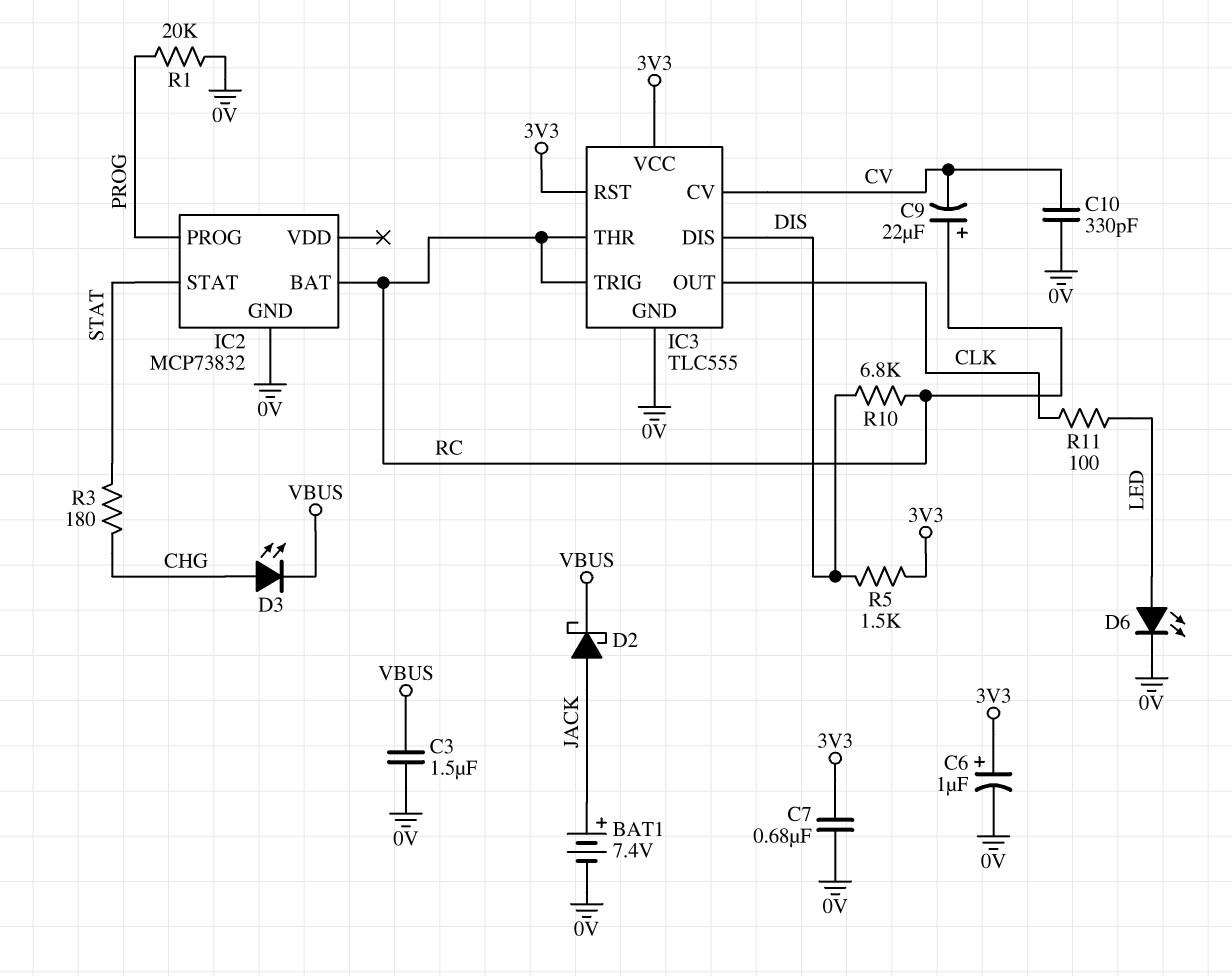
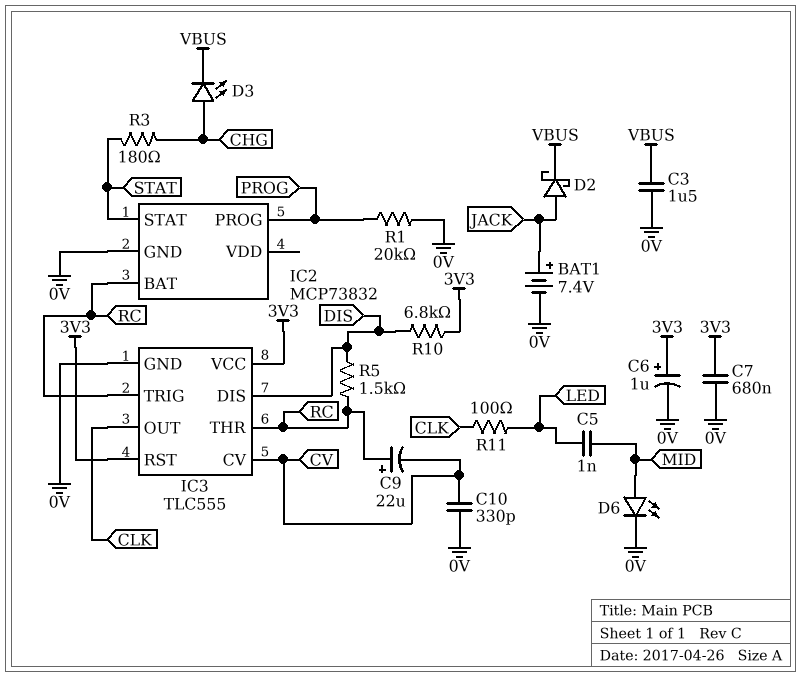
C5: none -> 1nF (LED, MID)
D6: LED (A LED, K 0V) -> LED (A MID, K 0V)
R5: 1.5k (3V3, DIS) -> 1.5k (DIS, RC)
R10: 6.8k (DIS, RC) -> 6.8k (3V3, DIS)

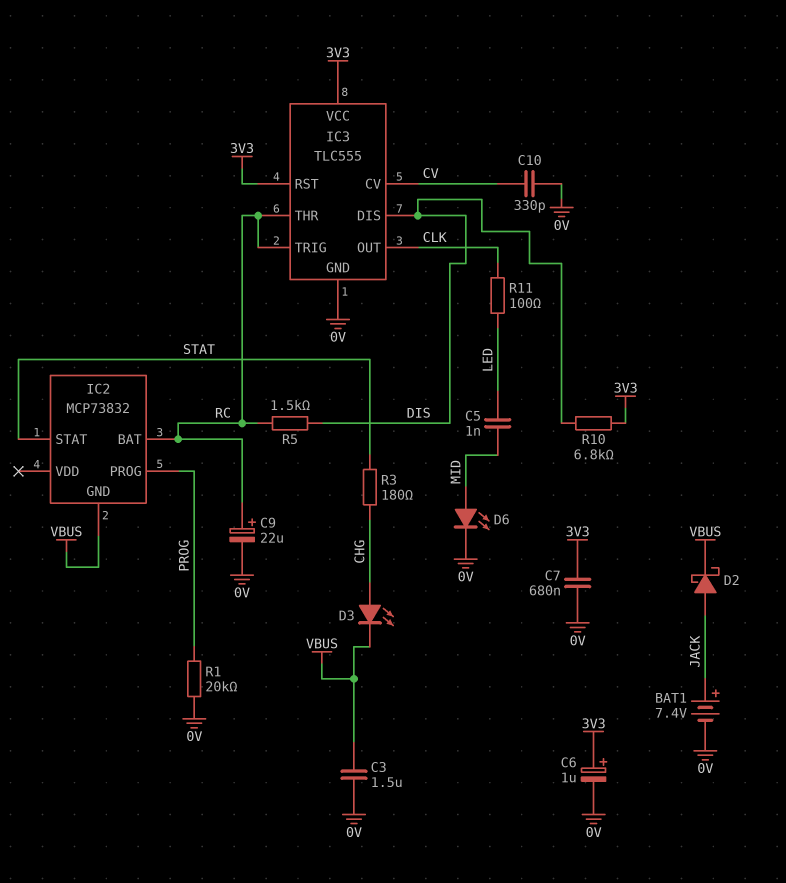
C9: 22uF (plus RC, minus CV) -> 22uF (plus RC, minus 0V)
IC2 pin GND: 0V -> VBUS

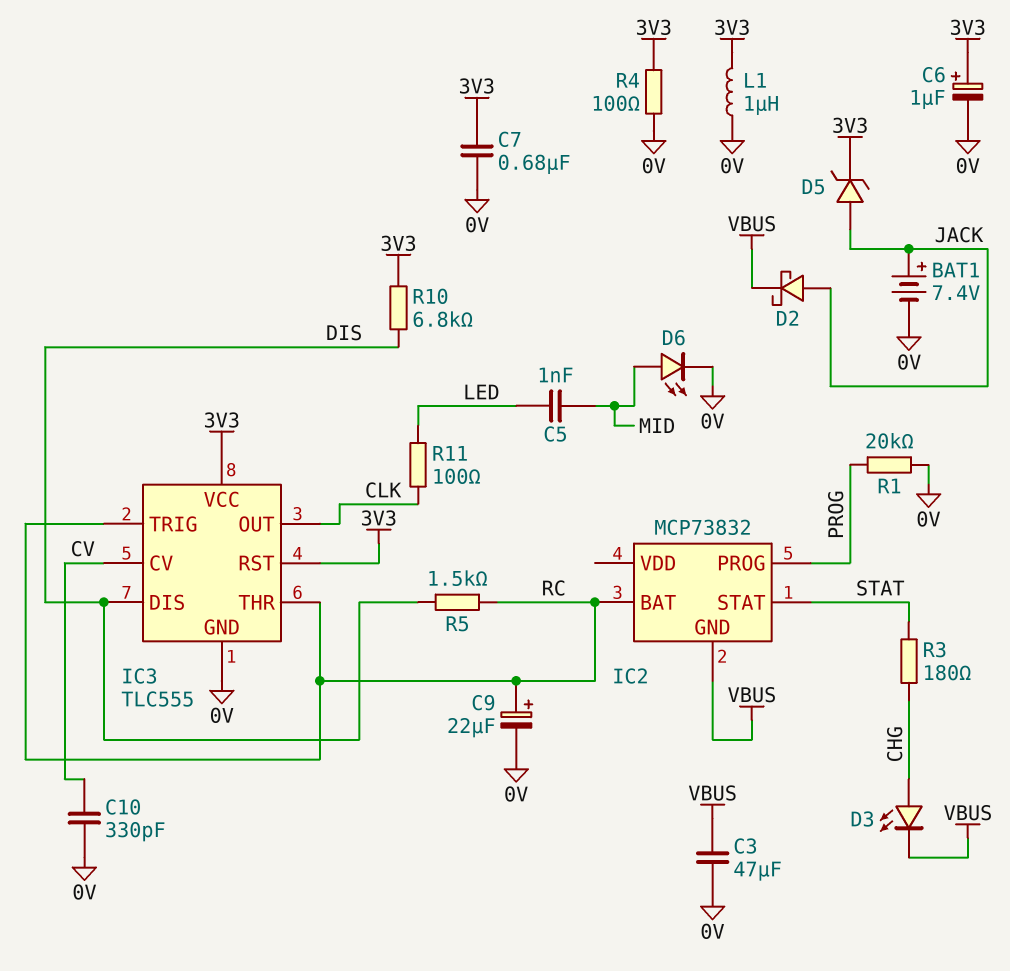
C3: 1.5uF (0V, VBUS) -> 47uF (0V, VBUS)
D5: none -> zener (A JACK, K 3V3)
L1: none -> 1uH (0V, 3V3)
R4: none -> 100 (0V, 3V3)

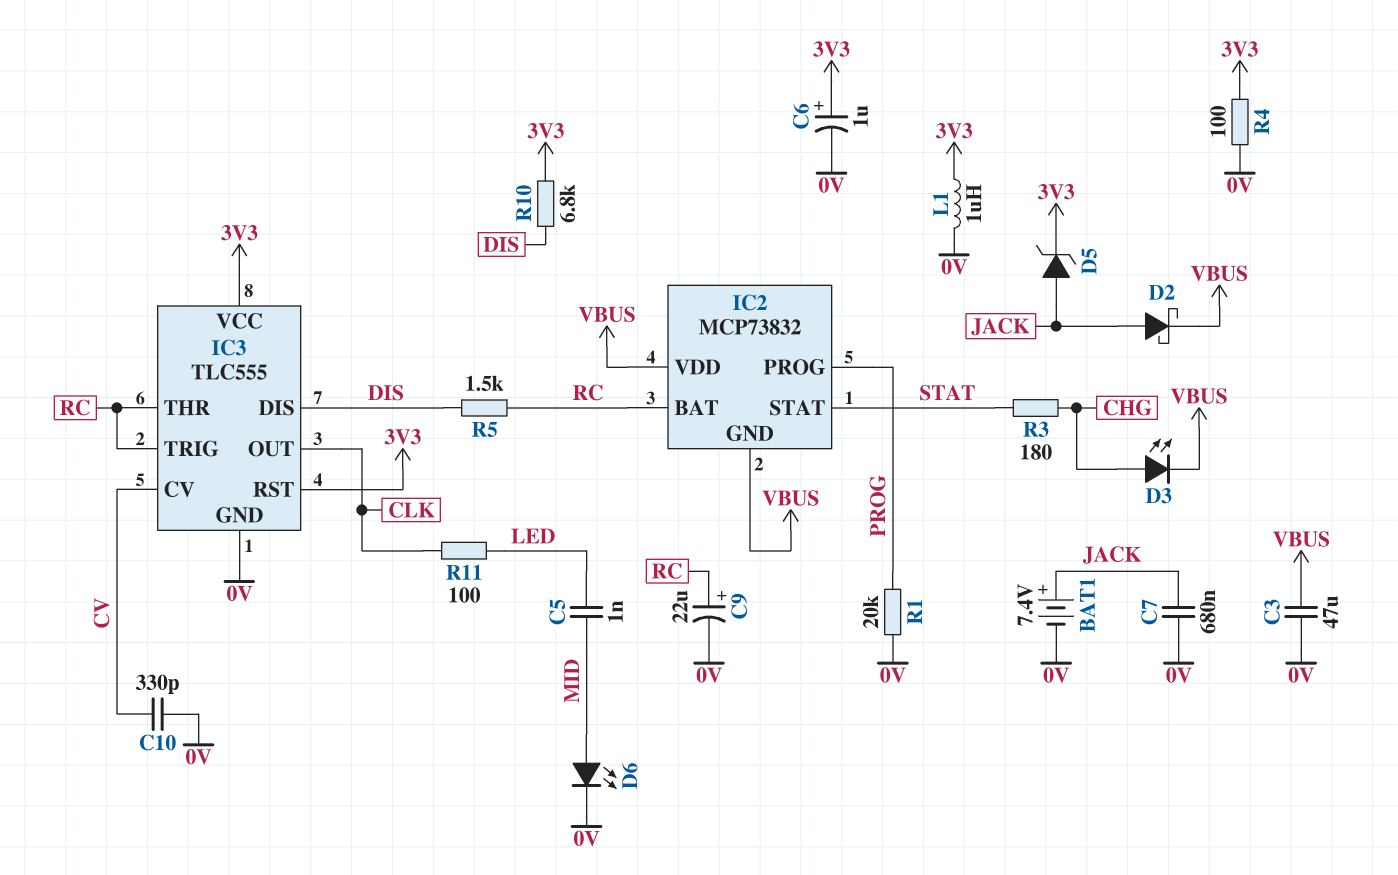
C7: 680nF (0V, 3V3) -> 680nF (0V, JACK)
IC2 pin VDD: none -> VBUS

